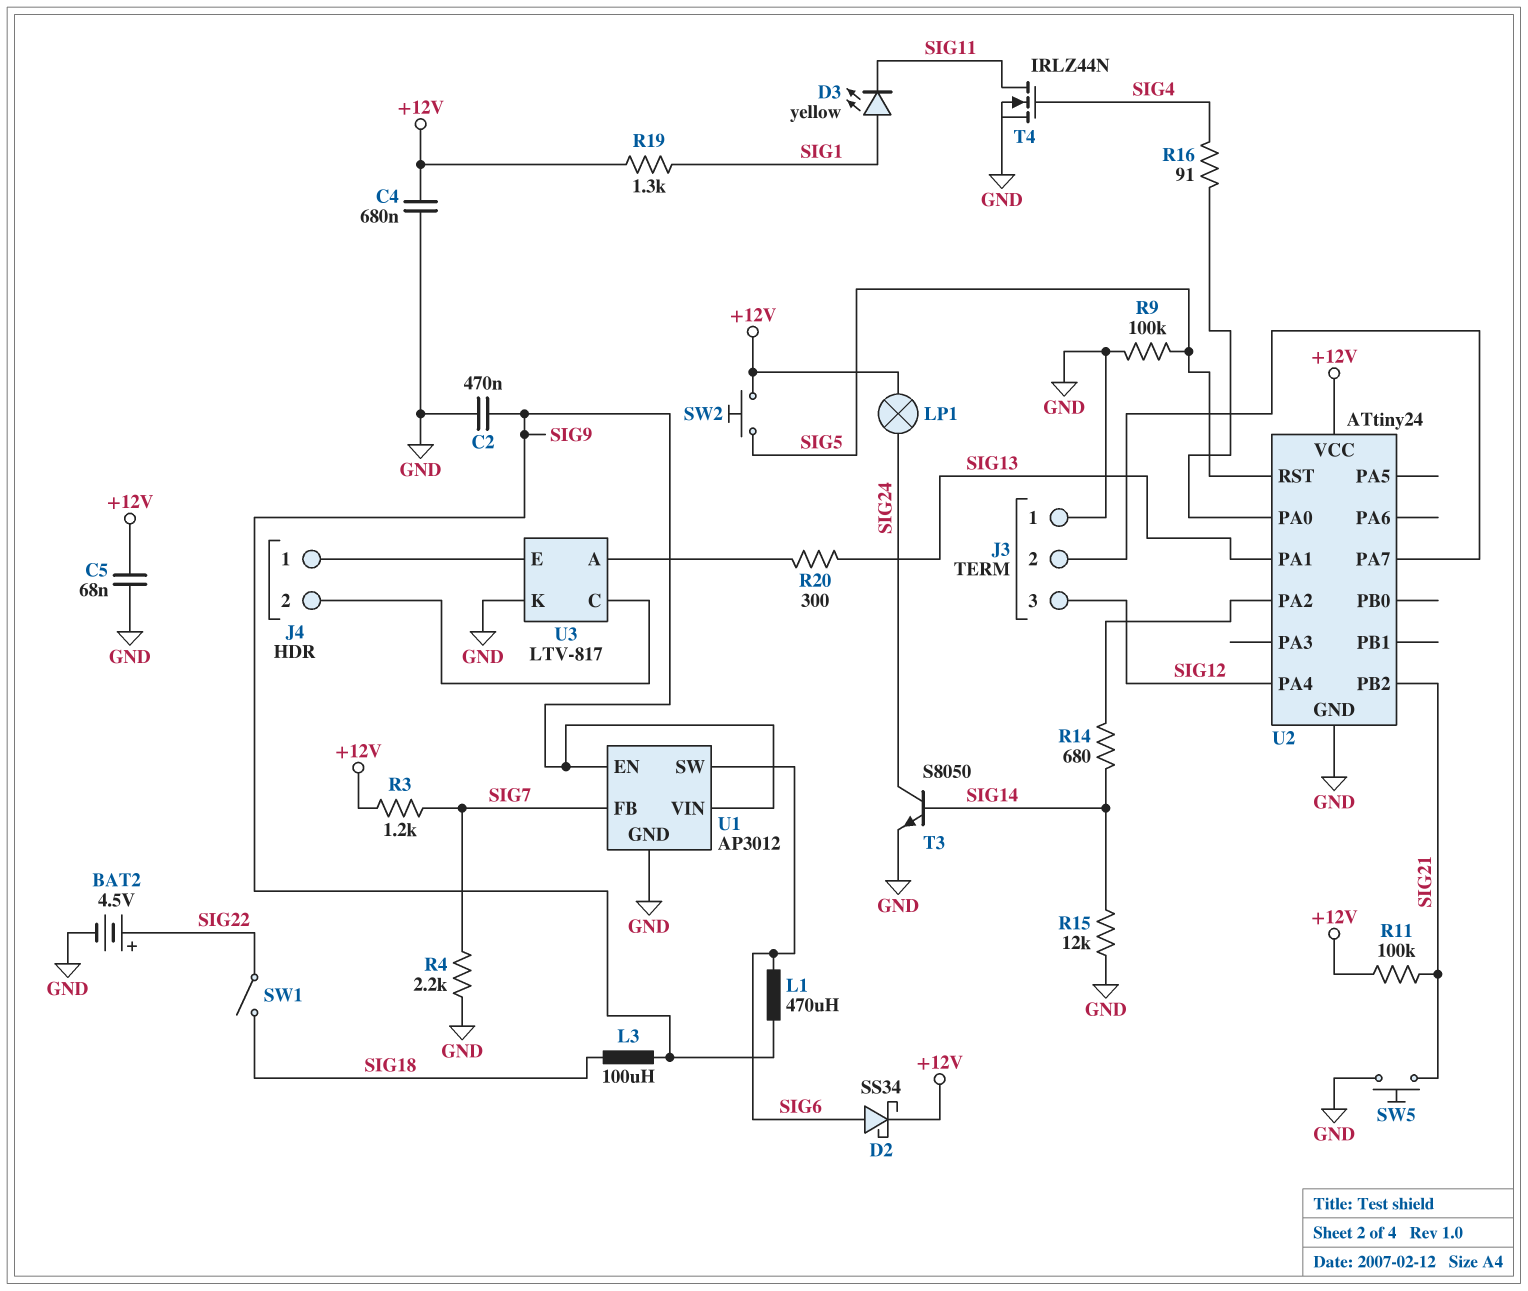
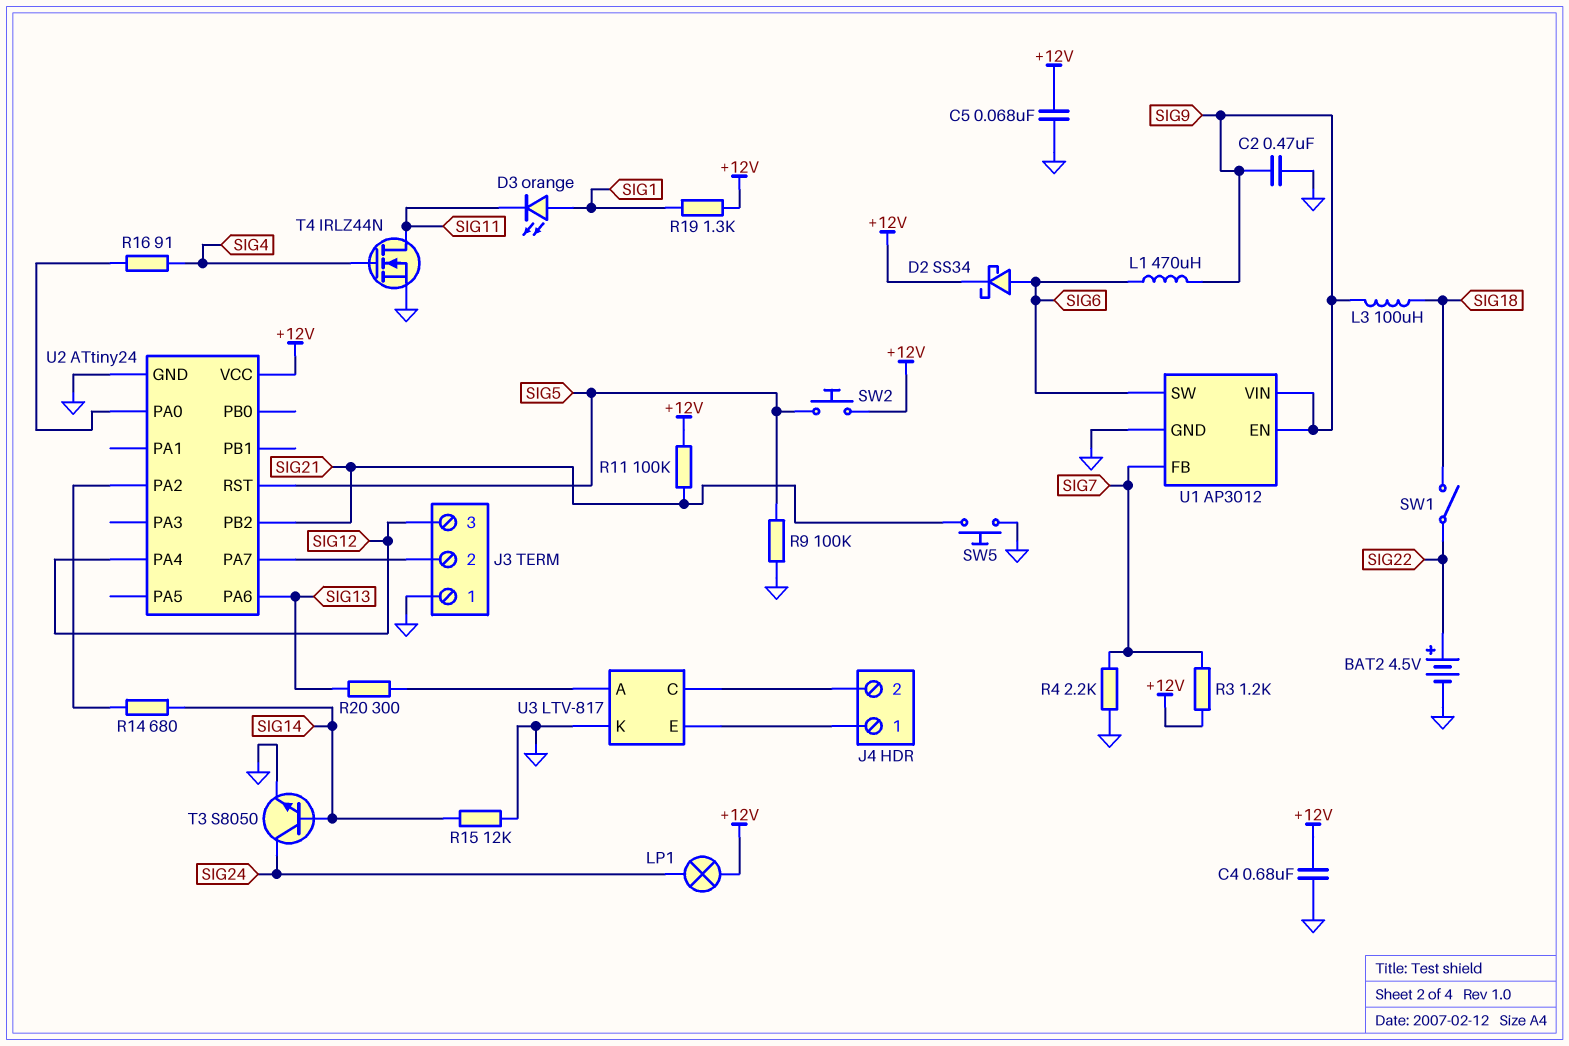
D3: LED yellow (A SIG1, K SIG11) -> LED orange (A SIG1, K SIG11)
U2 pin PA1: SIG13 -> none
U2 pin PA6: none -> SIG13

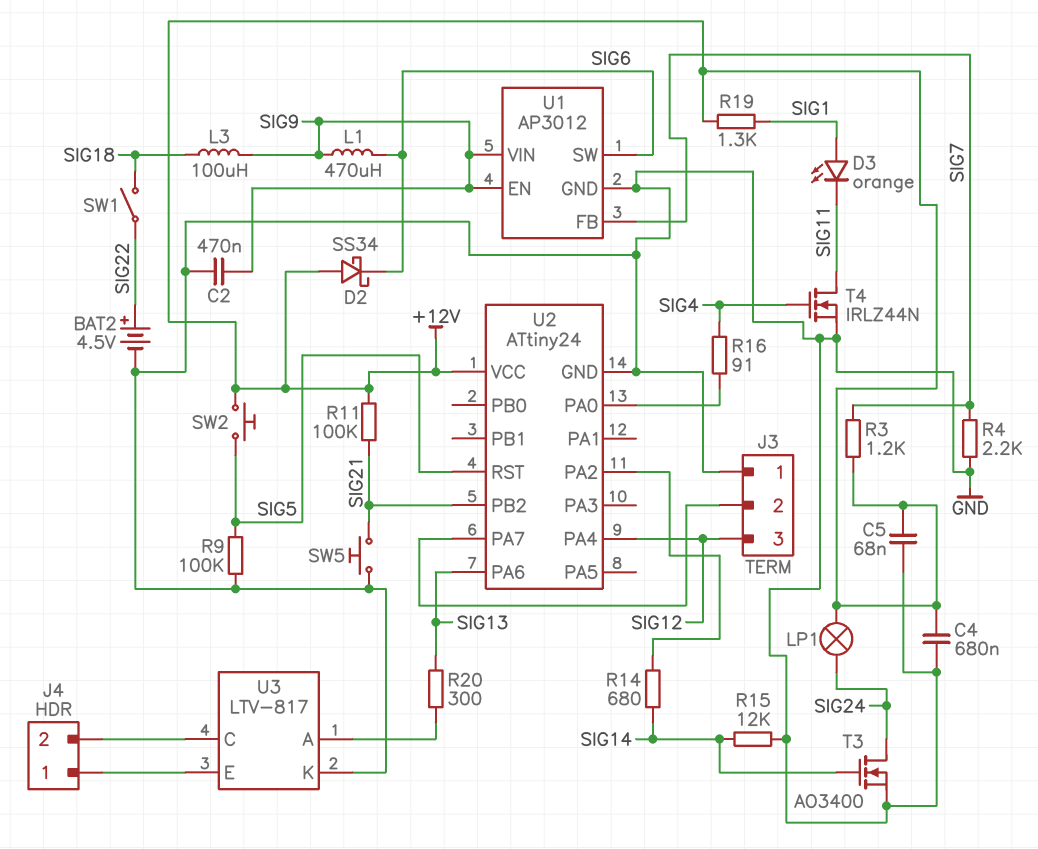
D2: schottky SS34 (A SIG6, K +12V) -> schottky SS34 (A +12V, K SIG6)
T3: NPN S8050 (B SIG14, C SIG24, E GND) -> NMOS AO3400 (G SIG14, D SIG24, S GND)

